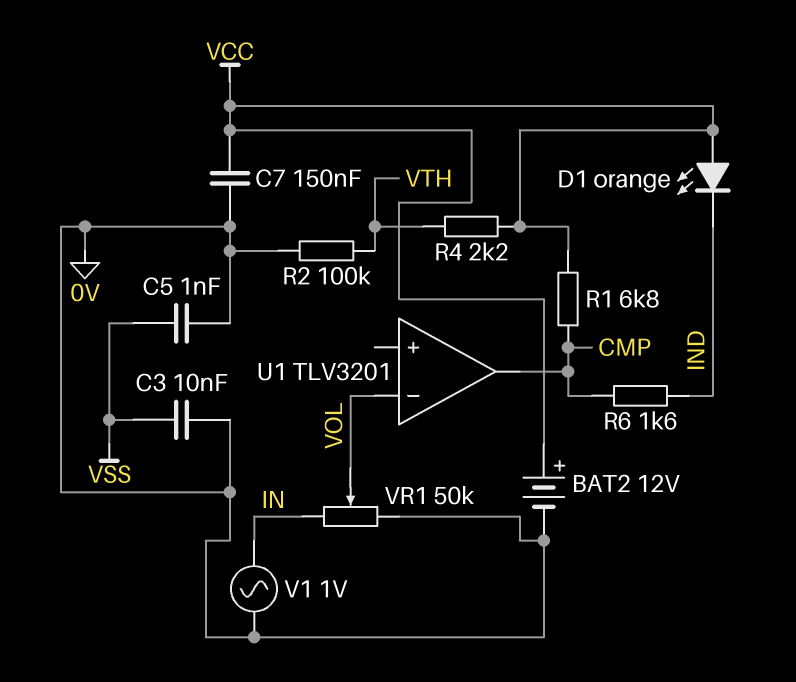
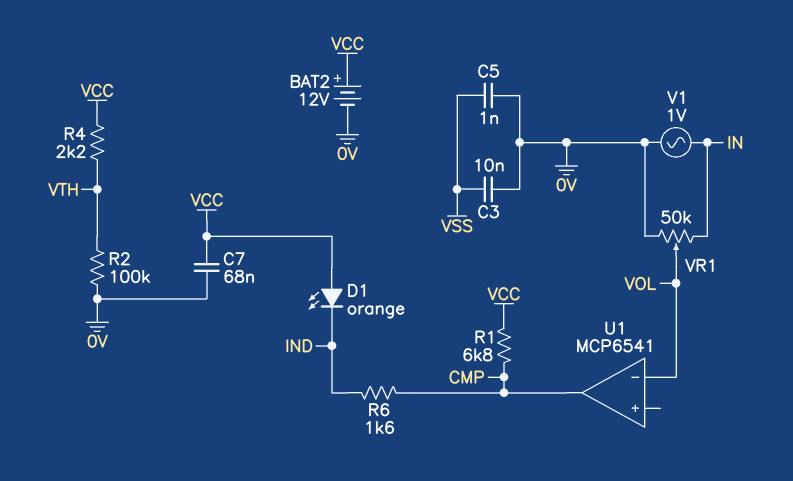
C7: 150nF (0V, VCC) -> 68nF (0V, VCC)
U1: TLV3201 -> MCP6541

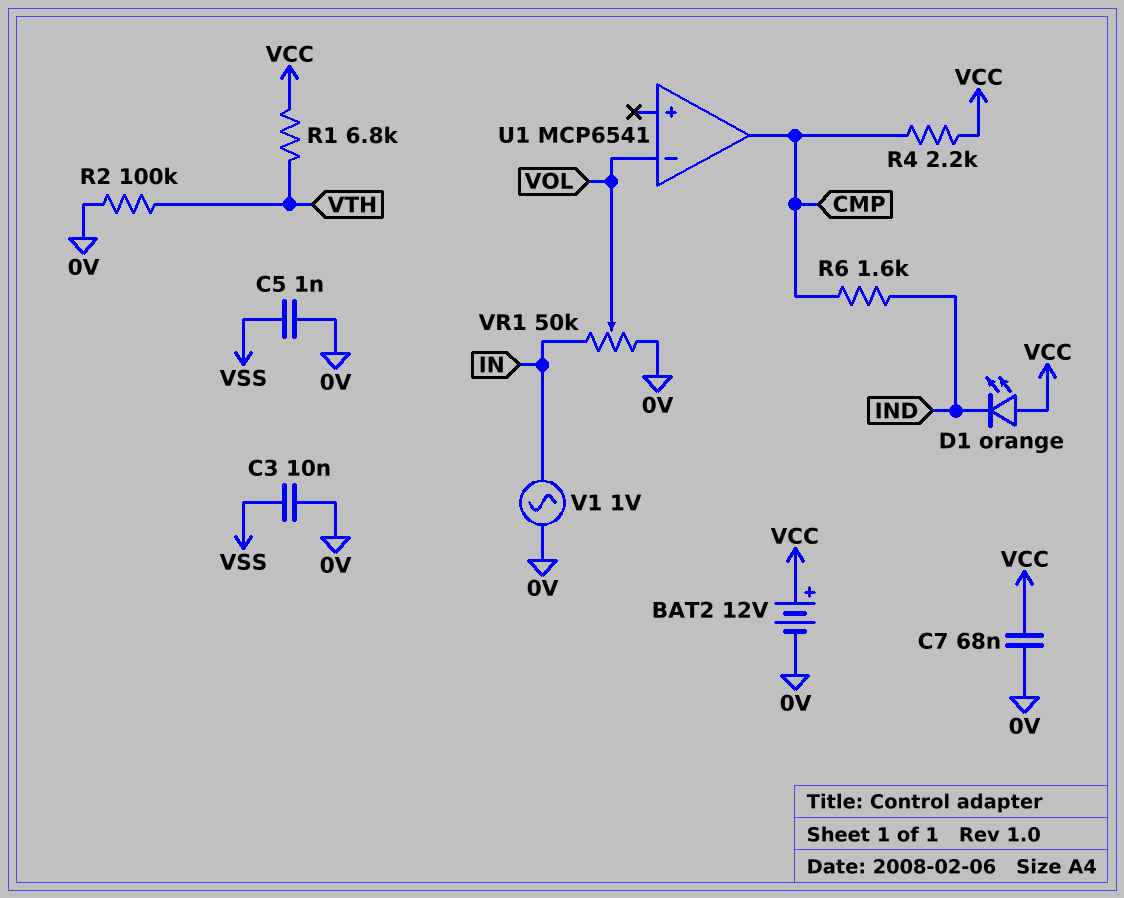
R1: 6.8k (CMP, VCC) -> 6.8k (VCC, VTH)
R4: 2.2k (VCC, VTH) -> 2.2k (CMP, VCC)

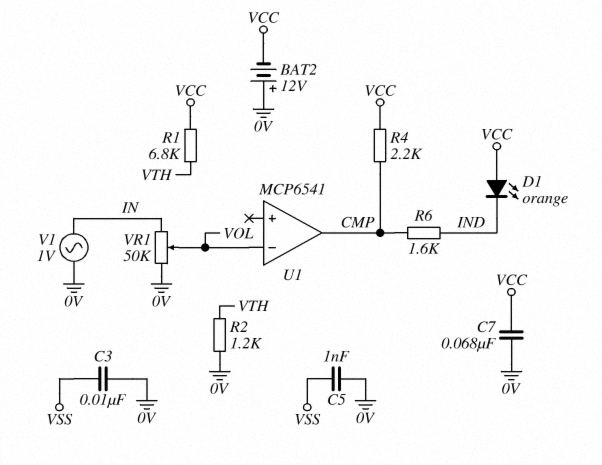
BAT2: 12V (plus VCC, minus 0V) -> 12V (plus 0V, minus VCC)
R2: 100k (0V, VTH) -> 1.2k (0V, VTH)

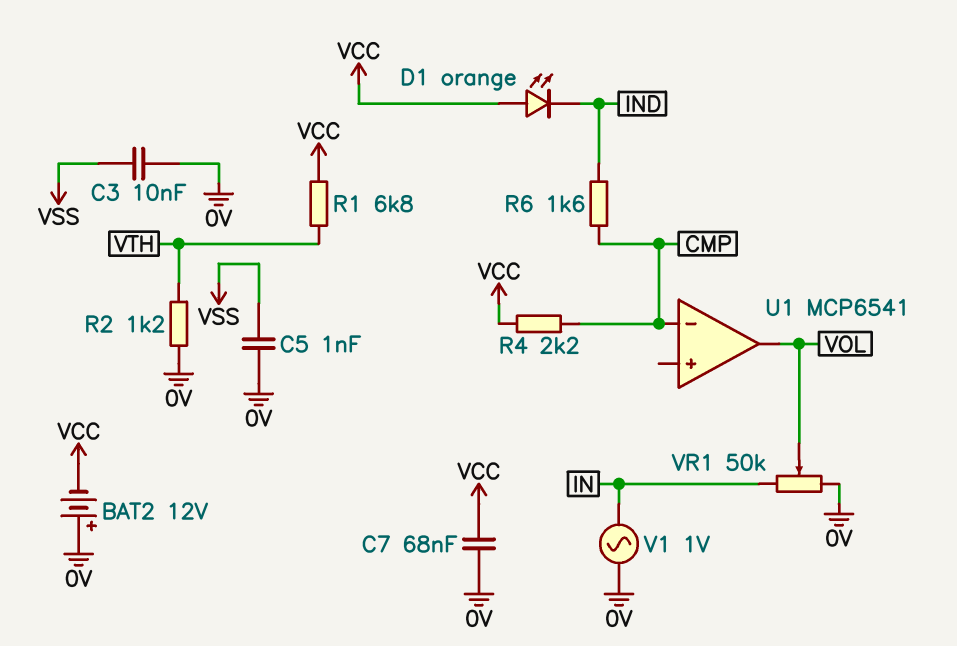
U1 pin in-: VOL -> CMP
U1 pin out: CMP -> VOL

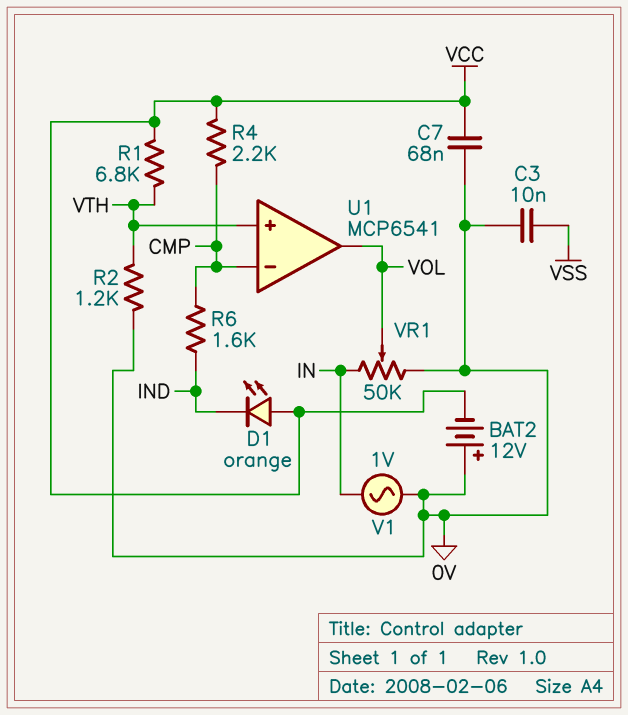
C5: 1nF (0V, VSS) -> none
U1 pin in+: none -> VTH

